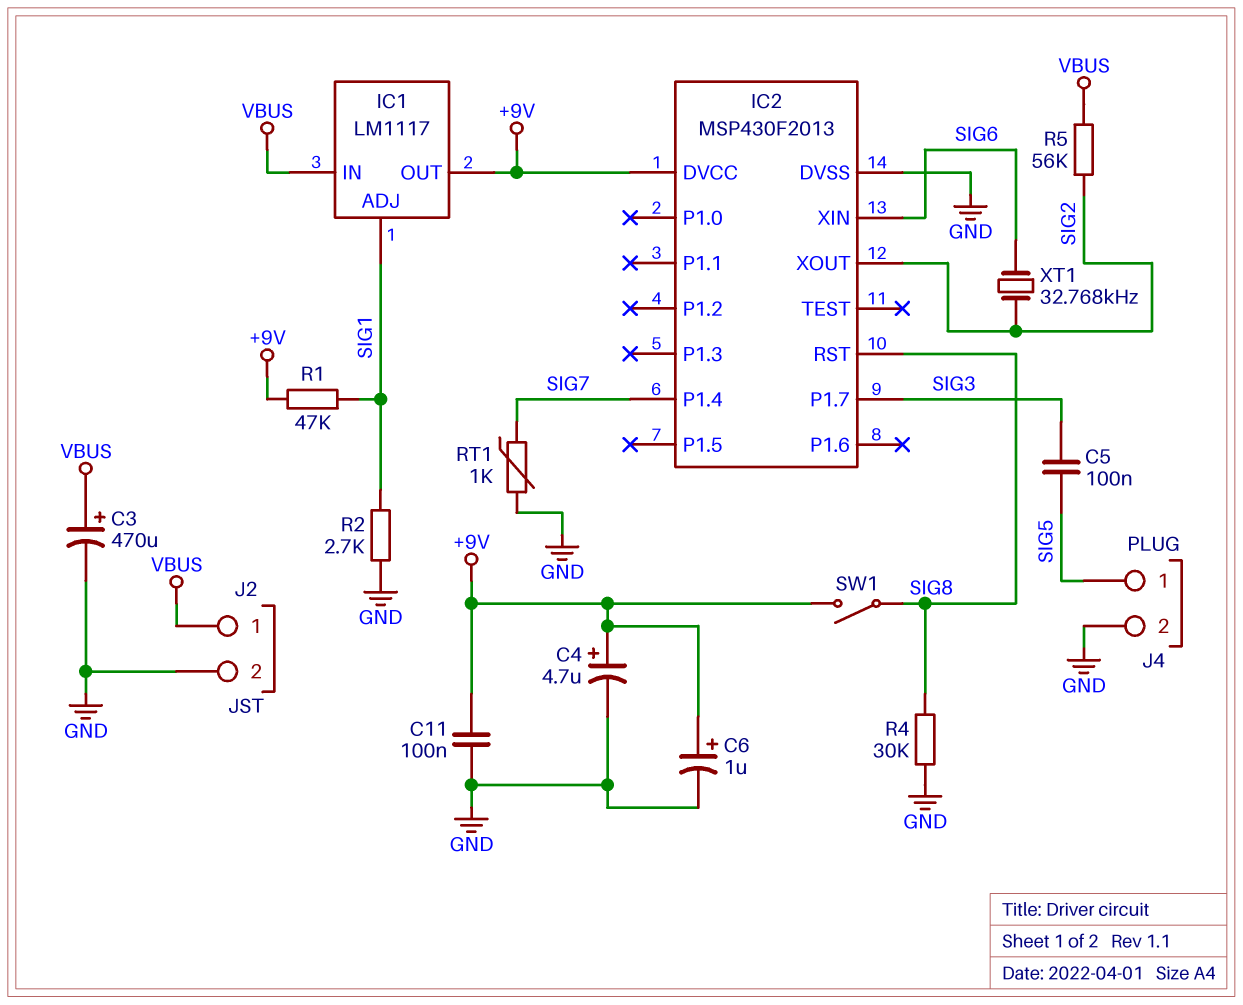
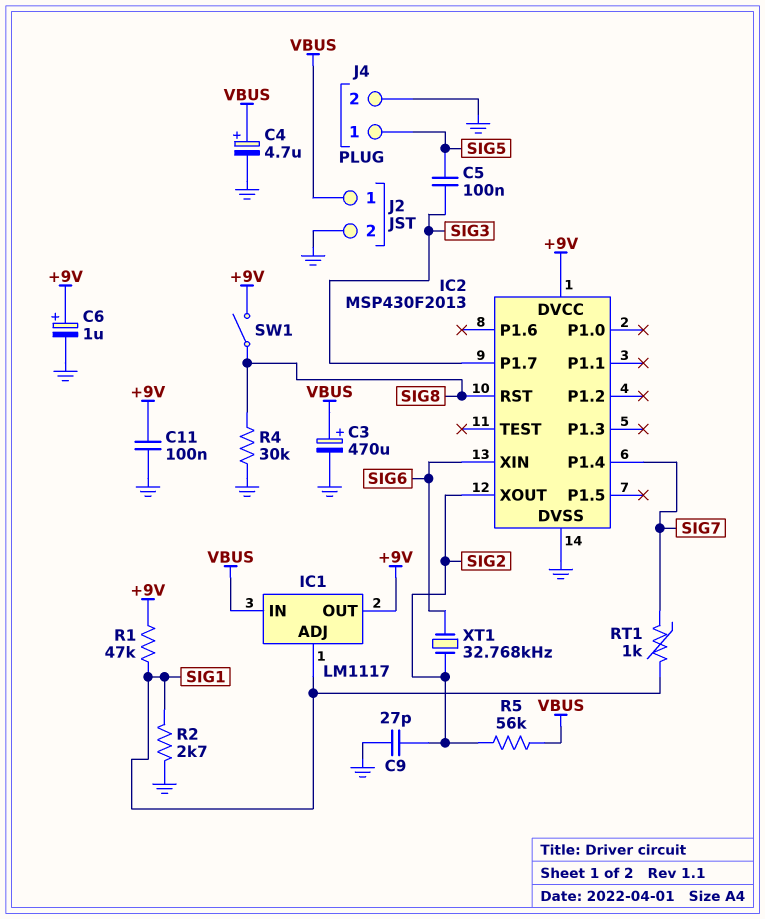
C4: 4.7uF (plus +9V, minus GND) -> 4.7uF (plus VBUS, minus GND)
C9: none -> 27pF (GND, SIG2)
RT1: 1k (GND, SIG7) -> 1k (SIG1, SIG7)

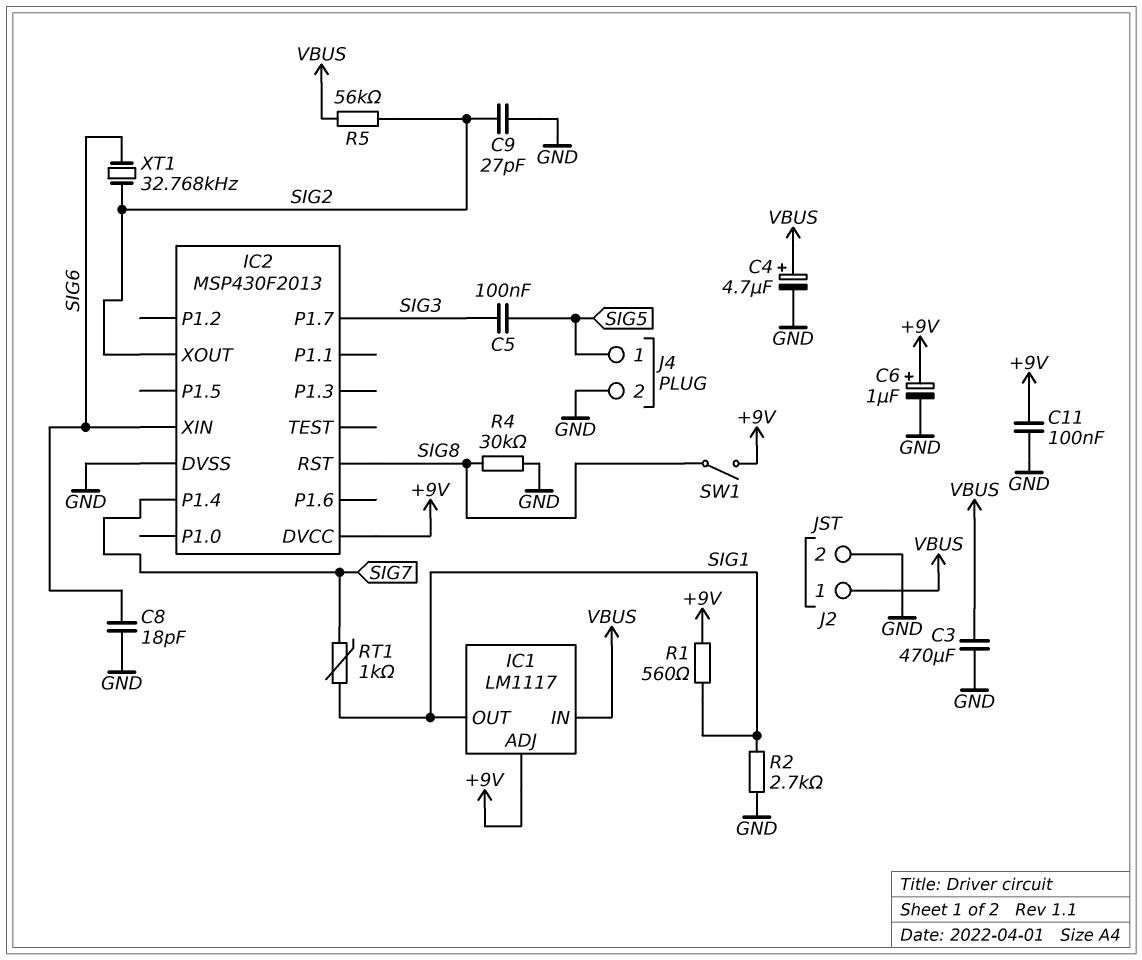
C3: 470uF (plus VBUS, minus GND) -> 470uF (GND, VBUS)
C8: none -> 18pF (GND, SIG6)
IC1 pin ADJ: SIG1 -> +9V
IC1 pin OUT: +9V -> SIG1
R1: 47k (+9V, SIG1) -> 560 (+9V, SIG1)

